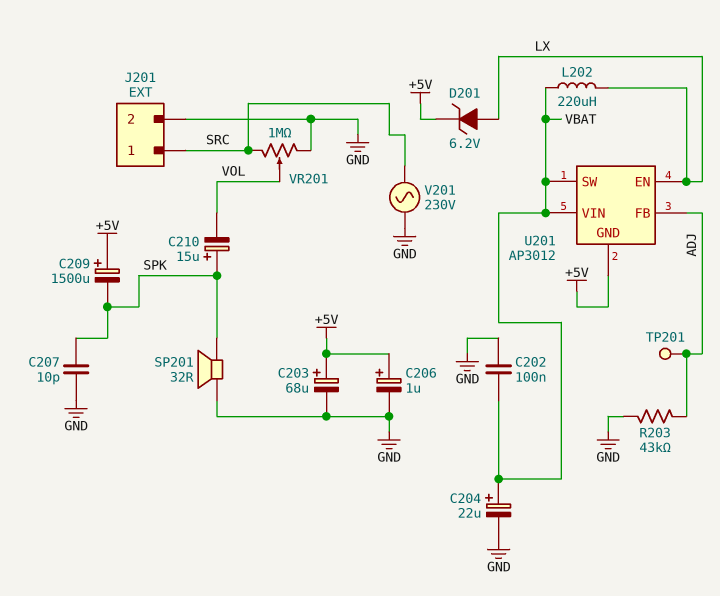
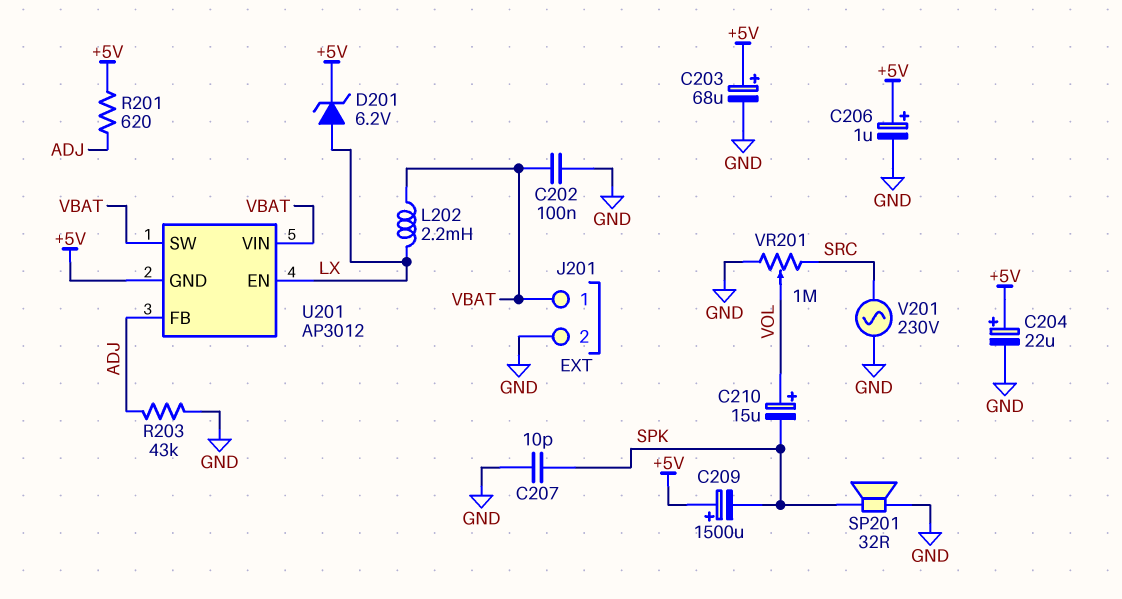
C204: 22uF (plus VBAT, minus GND) -> 22uF (plus +5V, minus GND)
C210: 15uF (plus SPK, minus VOL) -> 15uF (plus VOL, minus SPK)
J201 pin 1: SRC -> VBAT
L202: 220uH (LX, VBAT) -> 2.2mH (LX, VBAT)
R201: none -> 620 (+5V, ADJ)
TP201: test point (ADJ) -> none

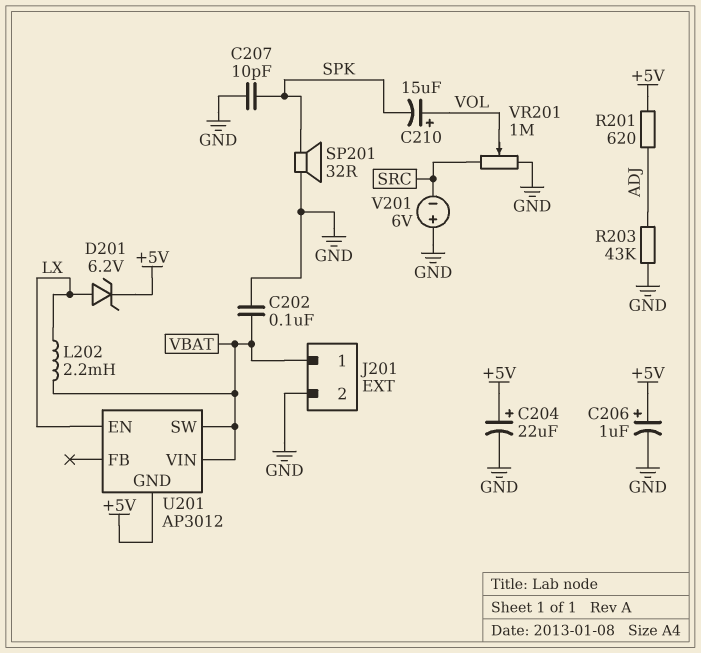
C203: 68uF (plus +5V, minus GND) -> none
C209: 1500uF (plus +5V, minus SPK) -> none
U201 pin FB: ADJ -> none
V201: AC 230V (GND, SRC) -> 6V (plus GND, minus SRC)

